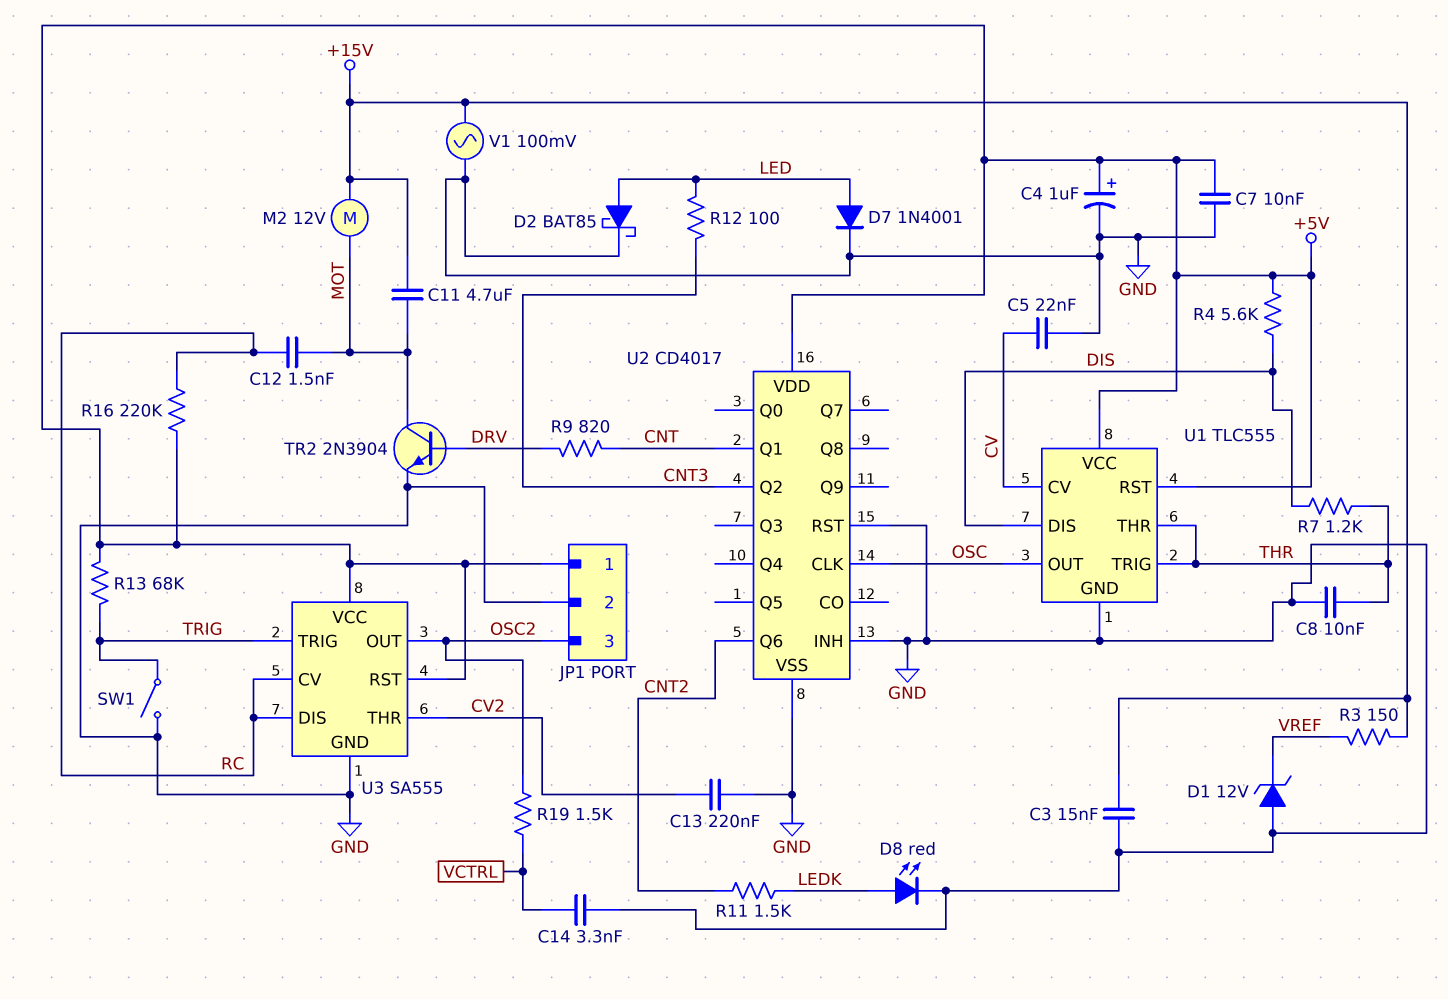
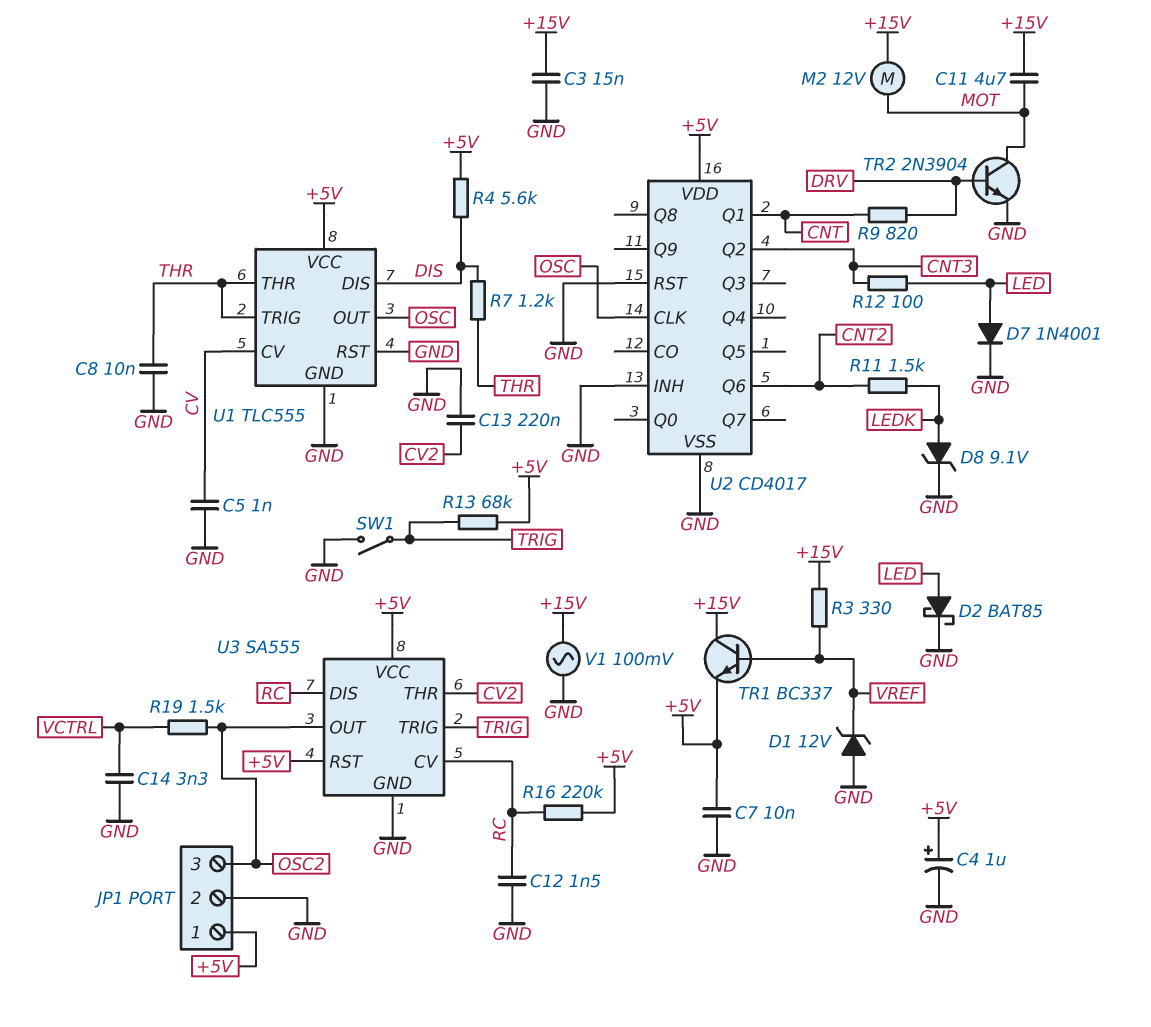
C5: 22nF (CV, GND) -> 1nF (CV, GND)
C12: 1.5nF (MOT, RC) -> 1.5nF (GND, RC)
D8: LED red (A LEDK, K GND) -> zener 9.1V (A LEDK, K GND)
R3: 150 (+15V, VREF) -> 330 (+15V, VREF)
TR1: none -> NPN BC337 (B VREF, C +15V, E +5V)
U1 pin RST: +5V -> GND

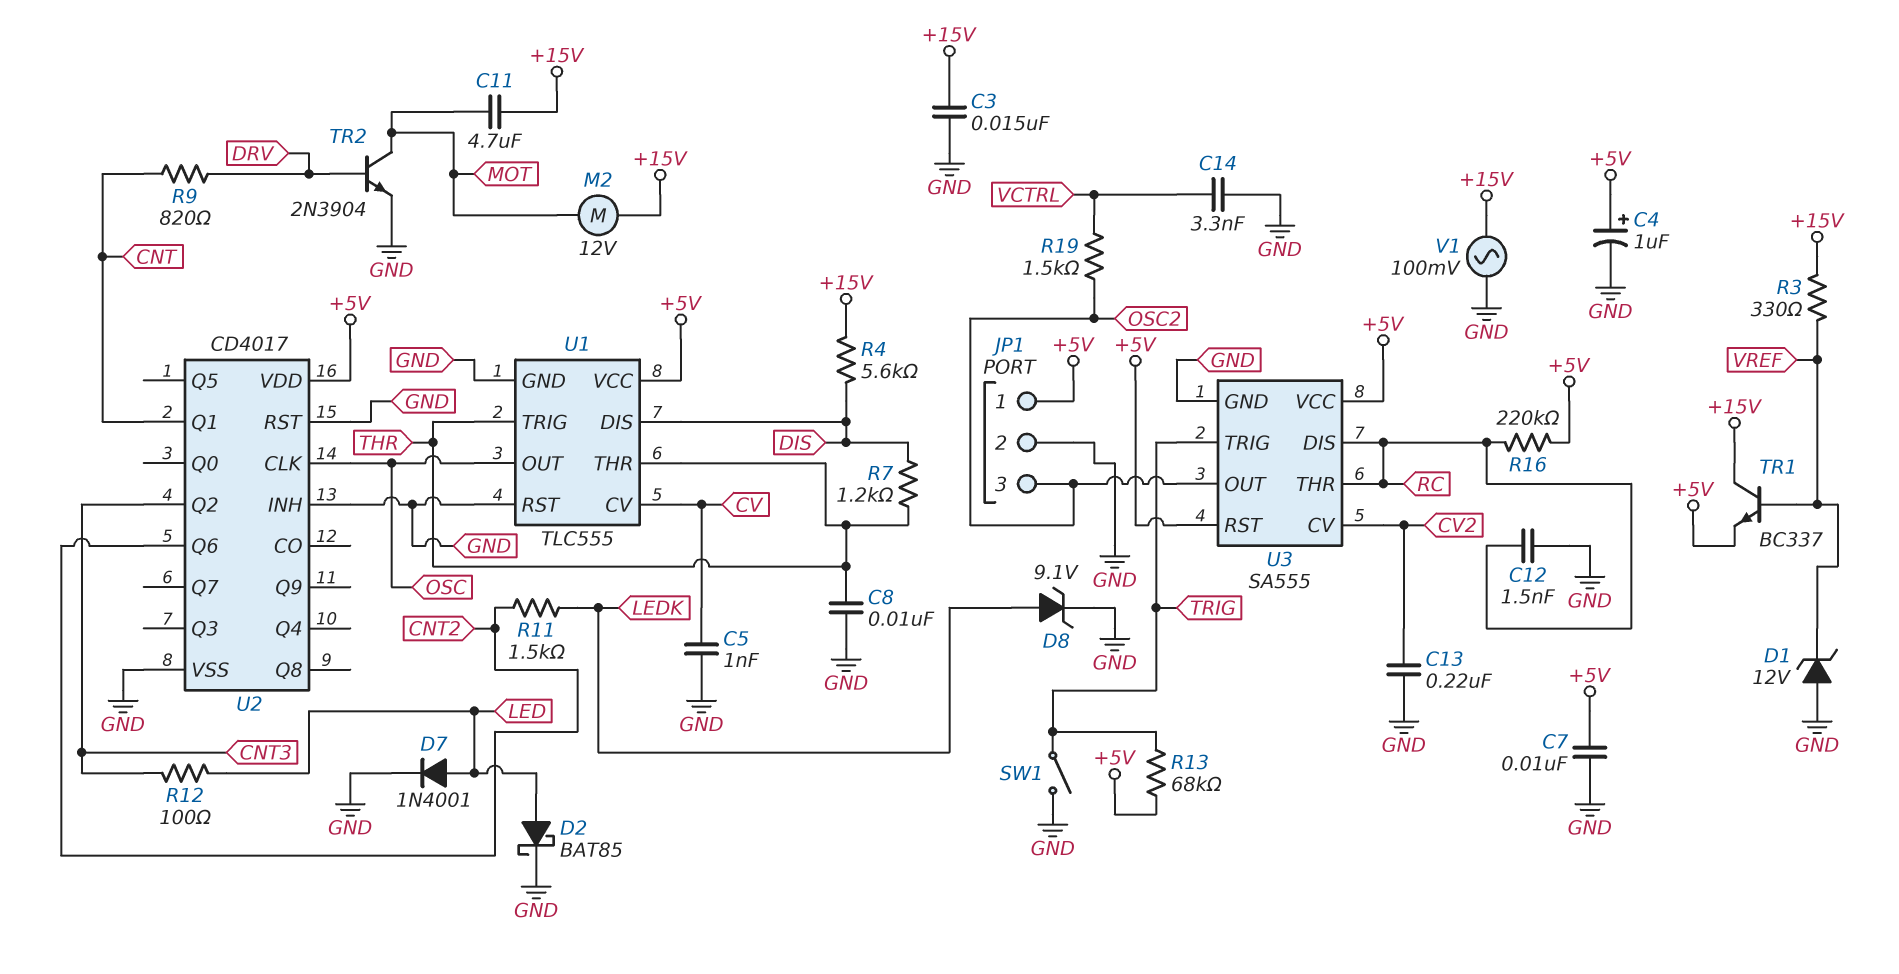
R4: 5.6k (+5V, DIS) -> 5.6k (+15V, DIS)
U3 pin CV: RC -> CV2
U3 pin THR: CV2 -> RC

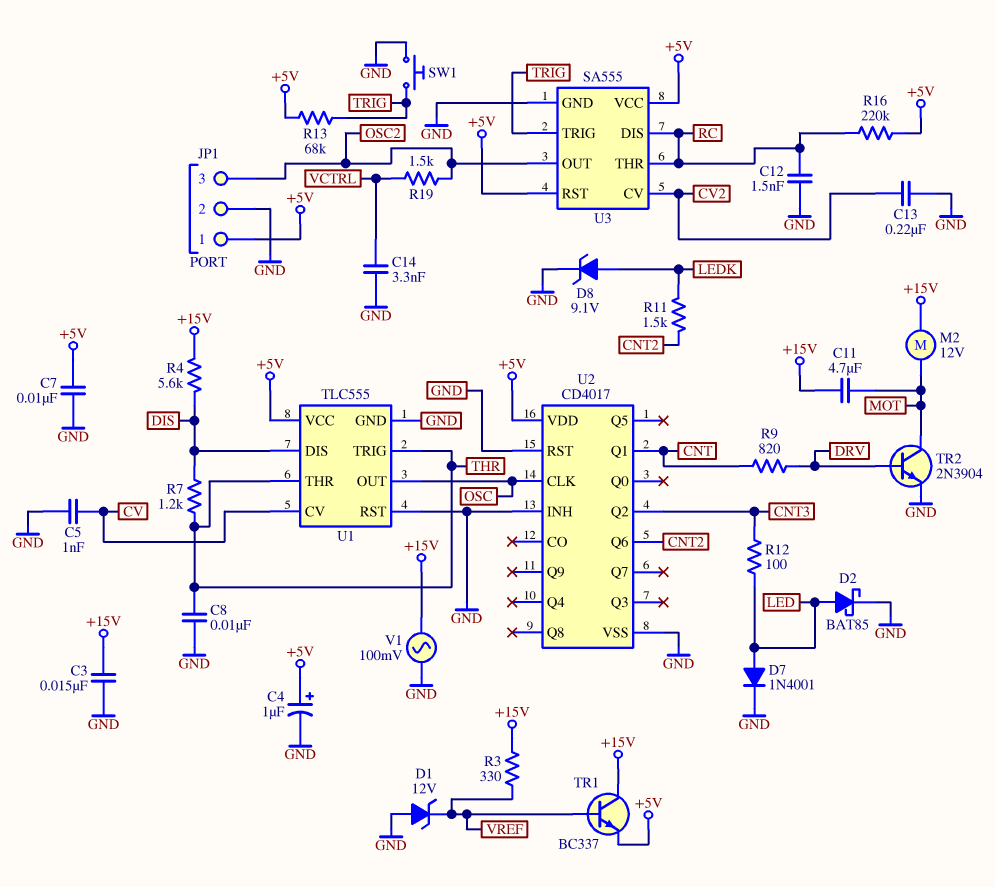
SW1: switch (GND, TRIG) -> button (GND, TRIG)

